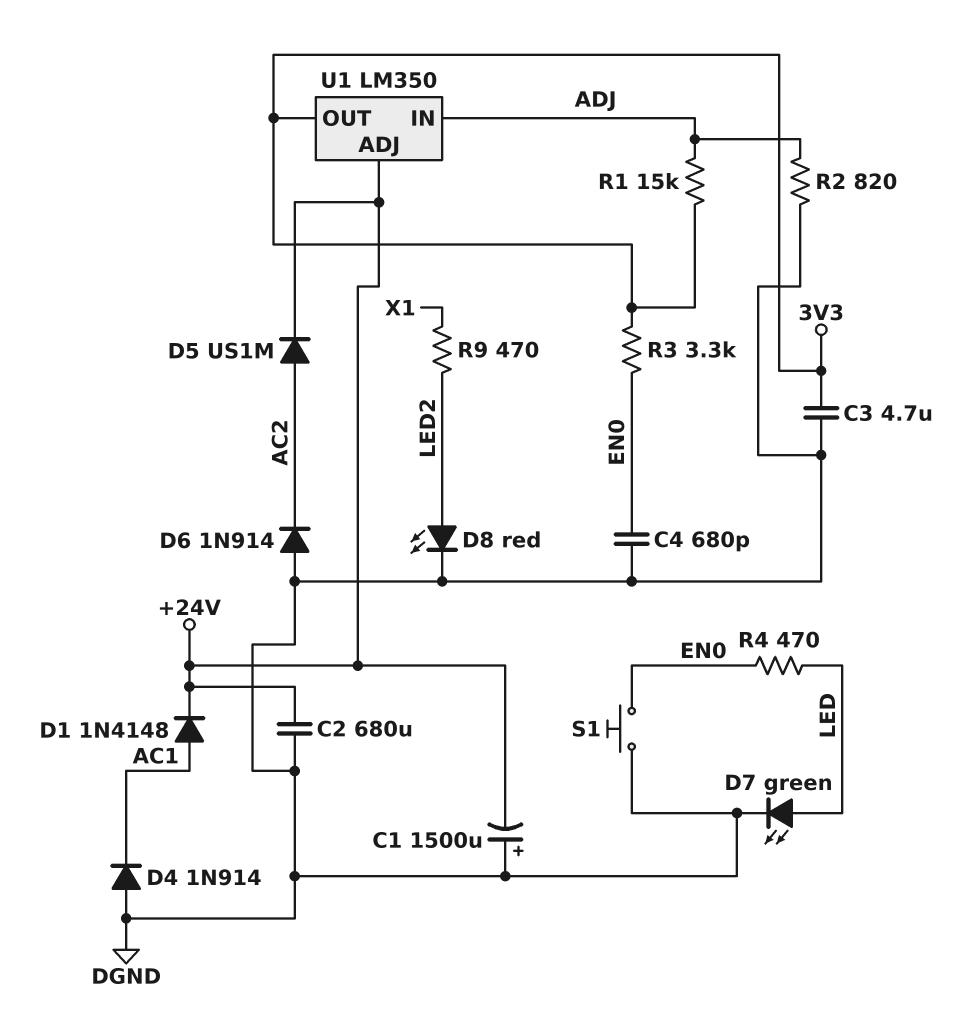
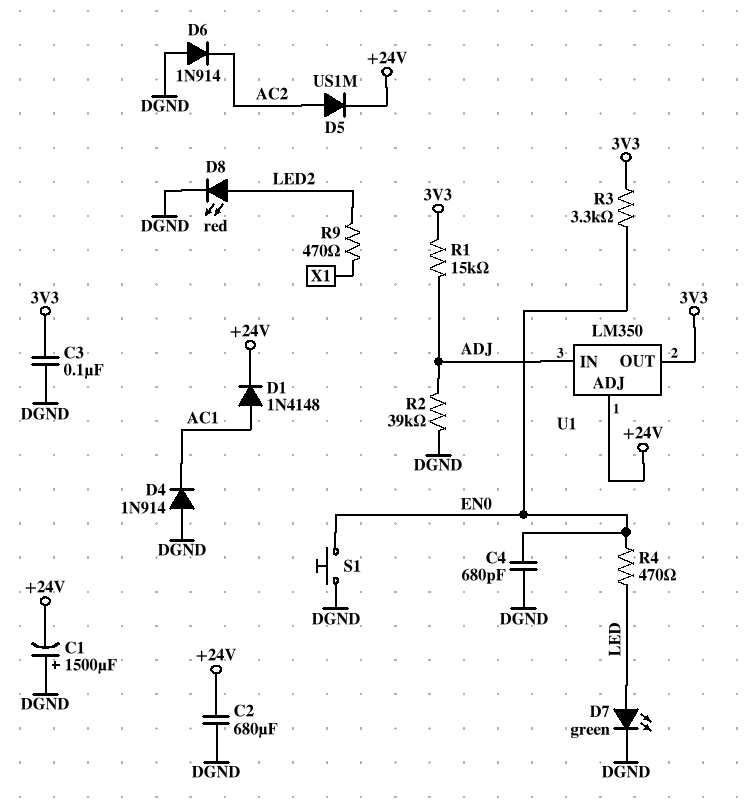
C3: 4.7uF (3V3, DGND) -> 100nF (3V3, DGND)
R2: 820 (ADJ, DGND) -> 39k (ADJ, DGND)

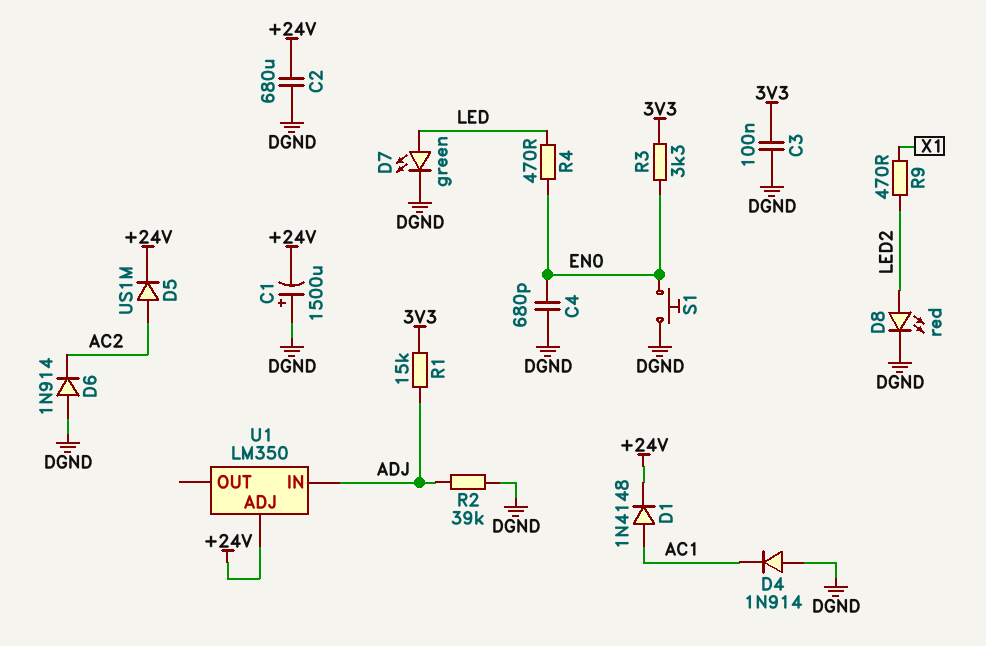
U1 pin OUT: 3V3 -> none

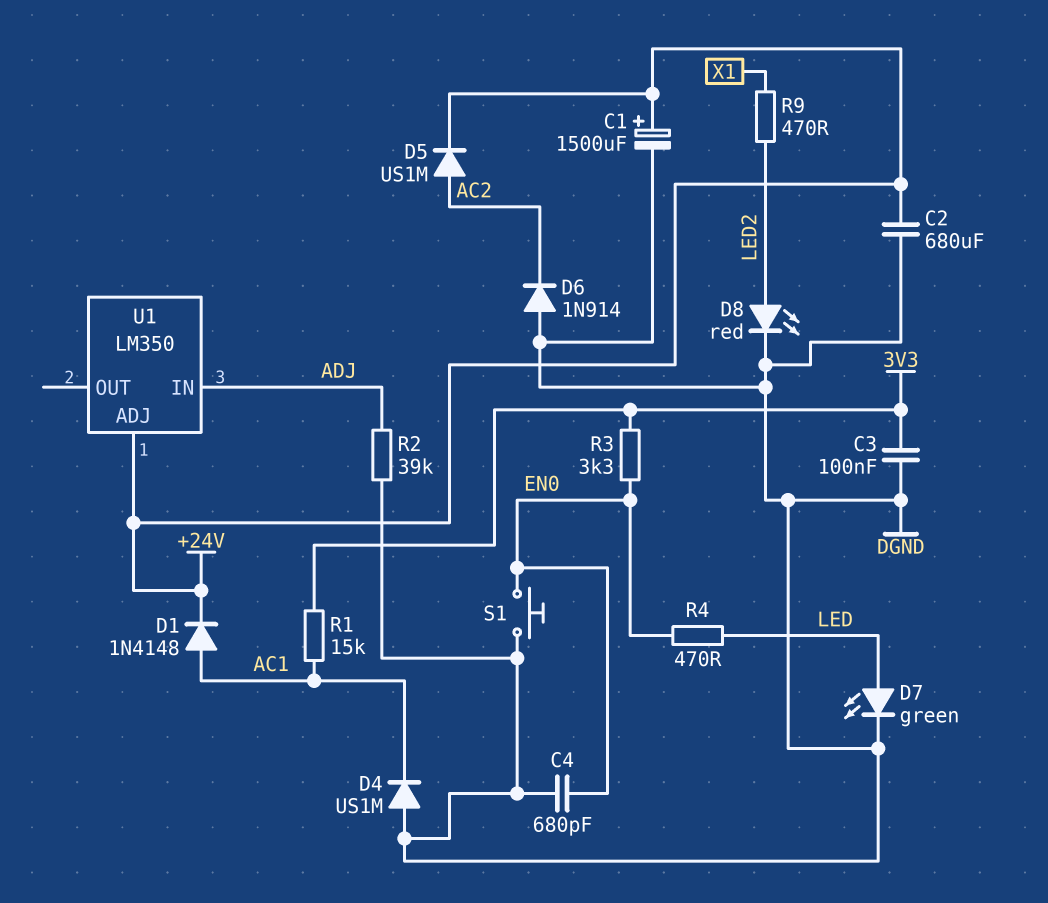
C1: 1500uF (plus DGND, minus +24V) -> 1500uF (plus +24V, minus DGND)
D4: diode 1N914 (A DGND, K AC1) -> diode US1M (A DGND, K AC1)
R1: 15k (3V3, ADJ) -> 15k (3V3, AC1)

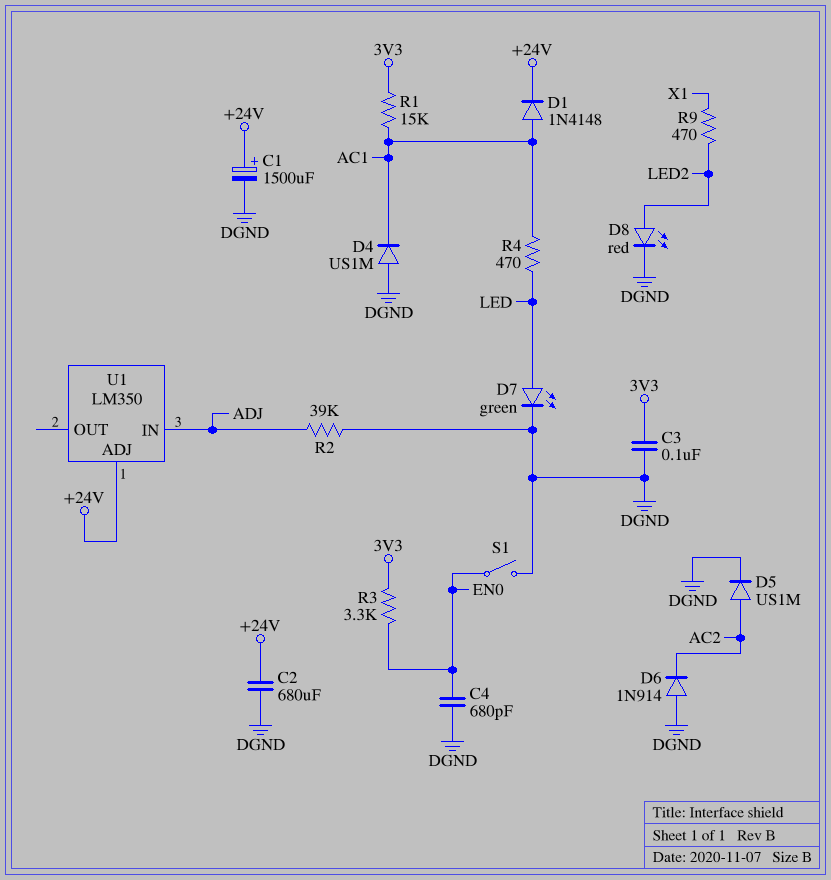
D5: diode US1M (A AC2, K +24V) -> diode US1M (A AC2, K DGND)
R4: 470 (EN0, LED) -> 470 (AC1, LED)
S1: button (DGND, EN0) -> switch (DGND, EN0)

